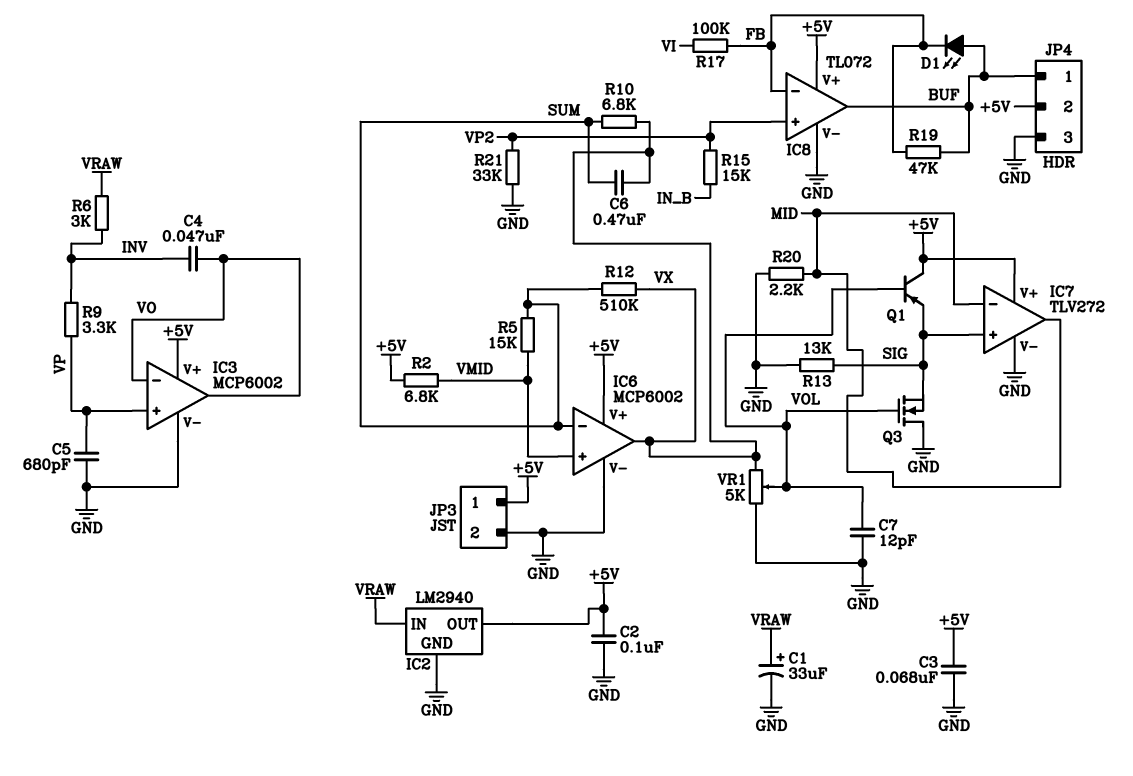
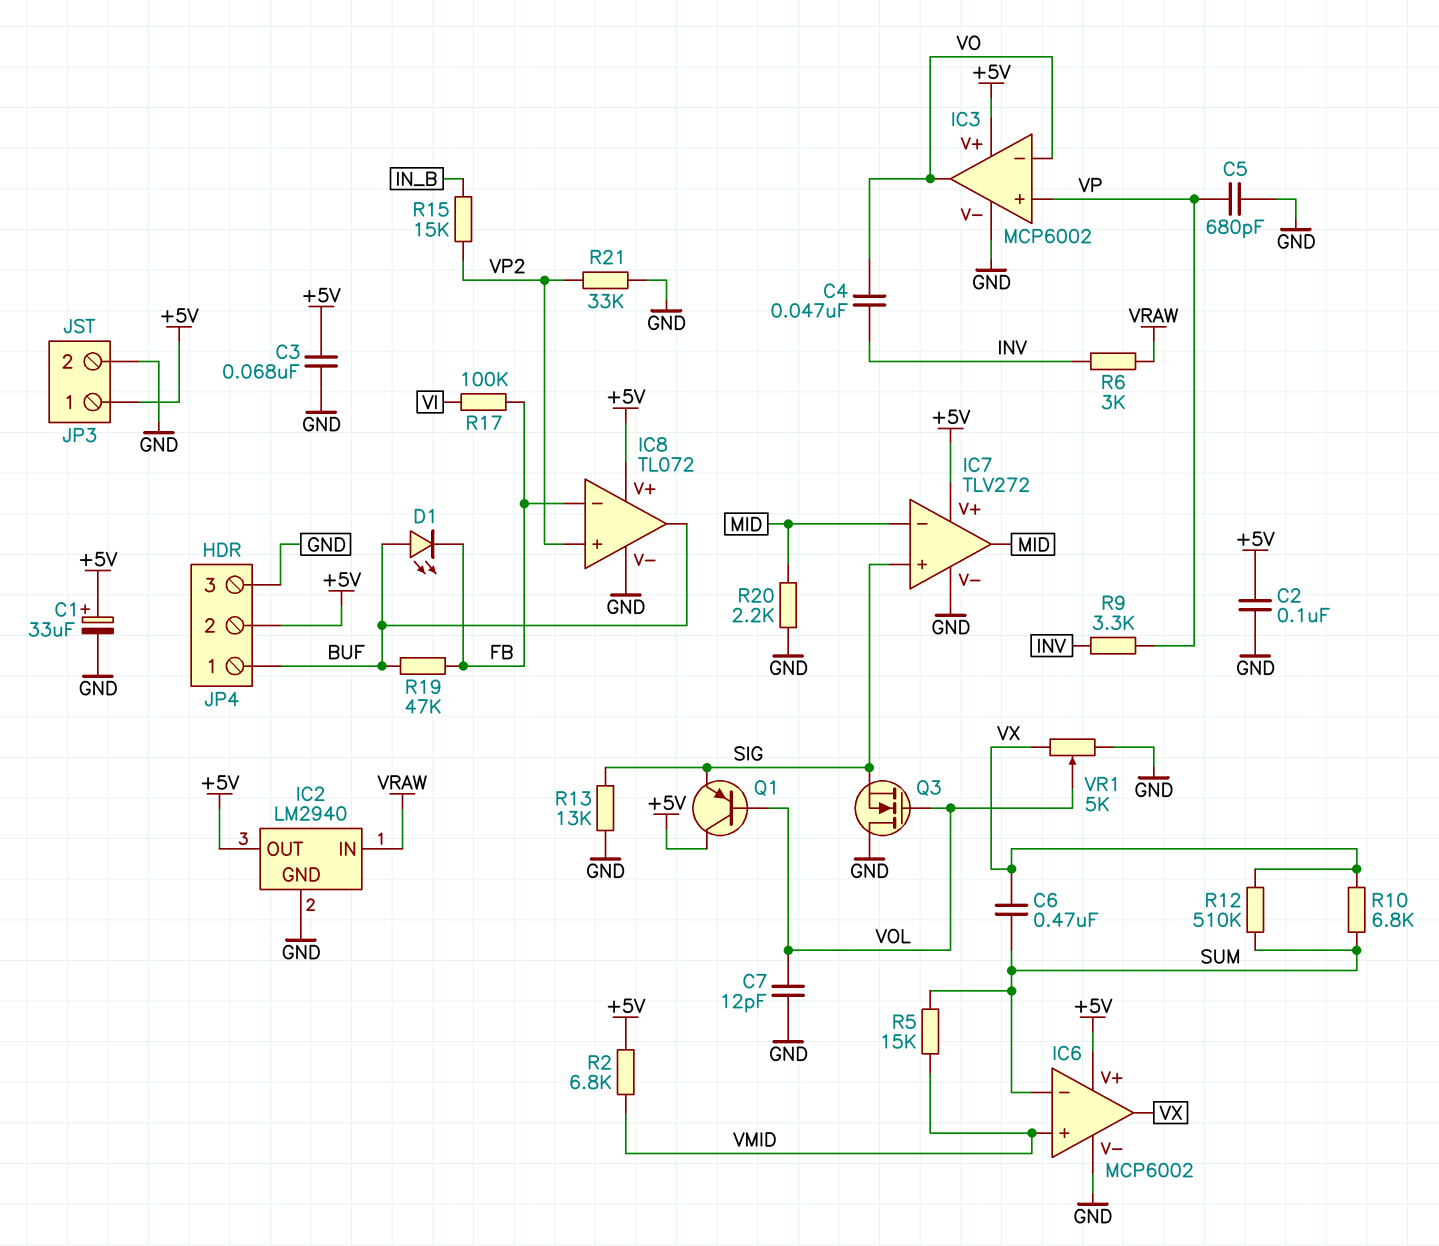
C1: 33uF (plus VRAW, minus GND) -> 33uF (plus +5V, minus GND)

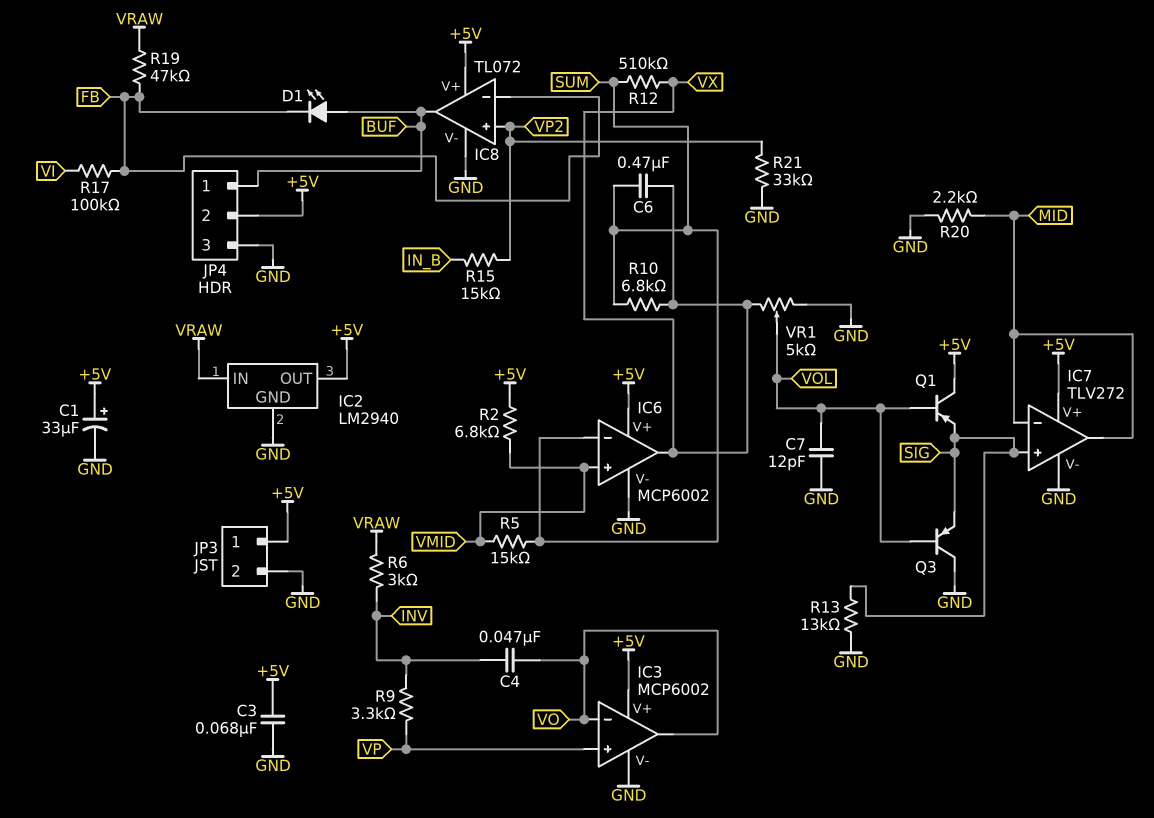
C2: 100nF (+5V, GND) -> none
C5: 680pF (GND, VP) -> none
Q3: NMOS (G VOL, D GND, S SIG) -> PNP (B VOL, C GND, E SIG)
R19: 47k (BUF, FB) -> 47k (FB, VRAW)

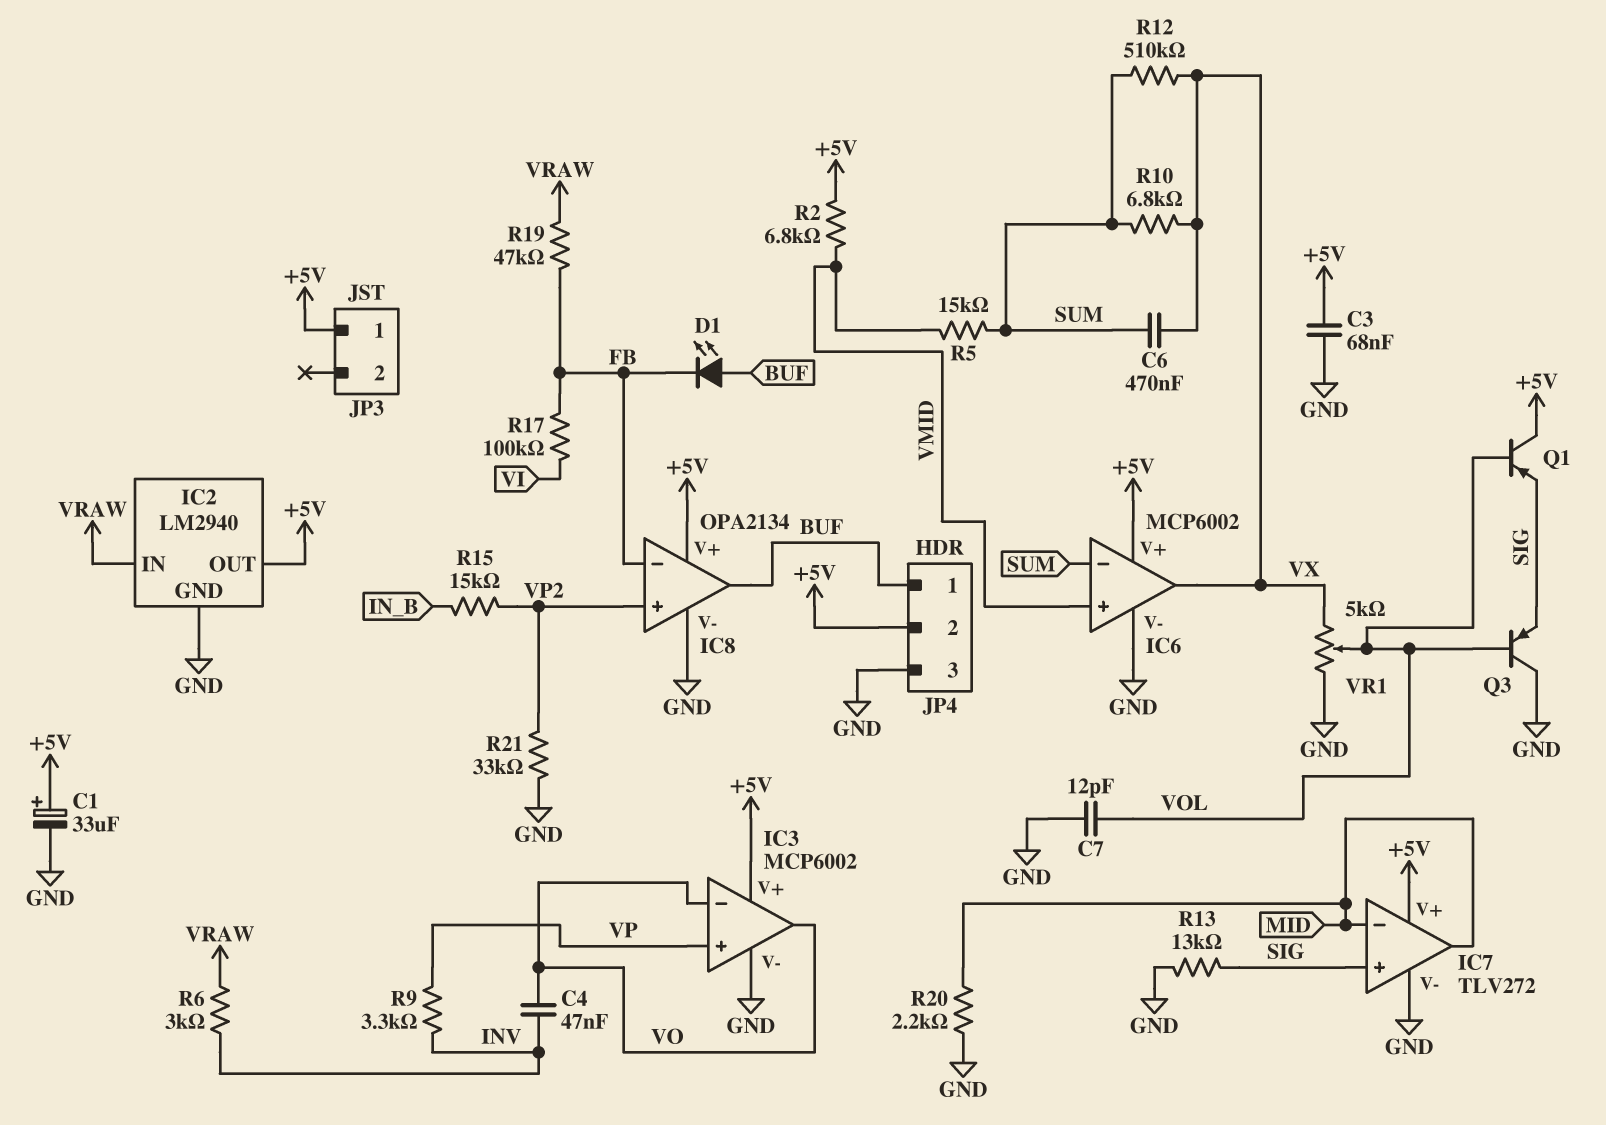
IC8: TL072 -> OPA2134
JP3 pin 2: GND -> none

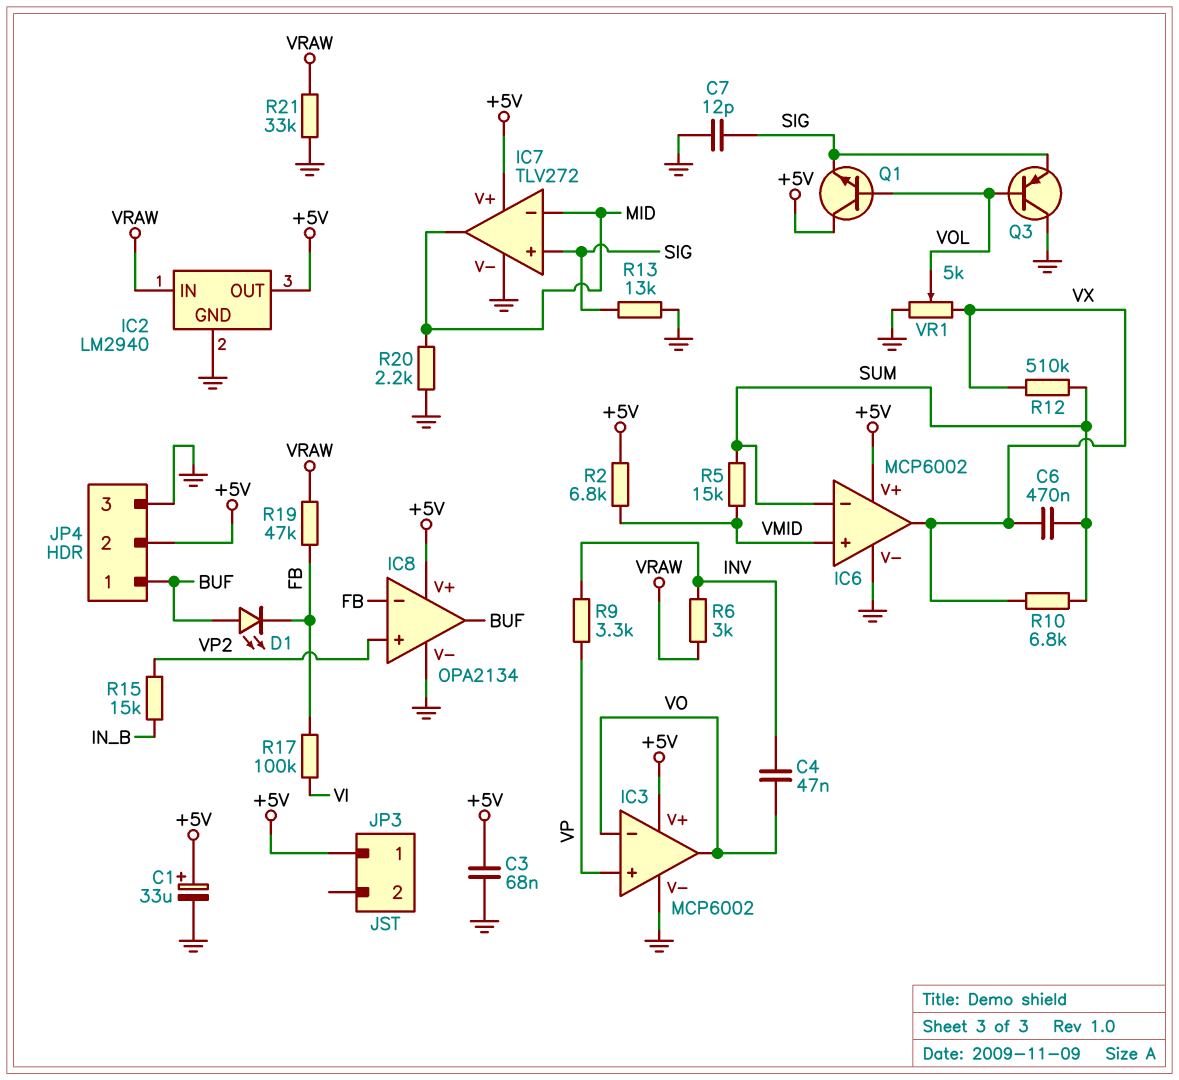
C7: 12pF (GND, VOL) -> 12pF (GND, SIG)
Q1: PNP (B VOL, C +5V, E SIG) -> NPN (B VOL, C +5V, E SIG)
R21: 33k (GND, VP2) -> 33k (GND, VRAW)

